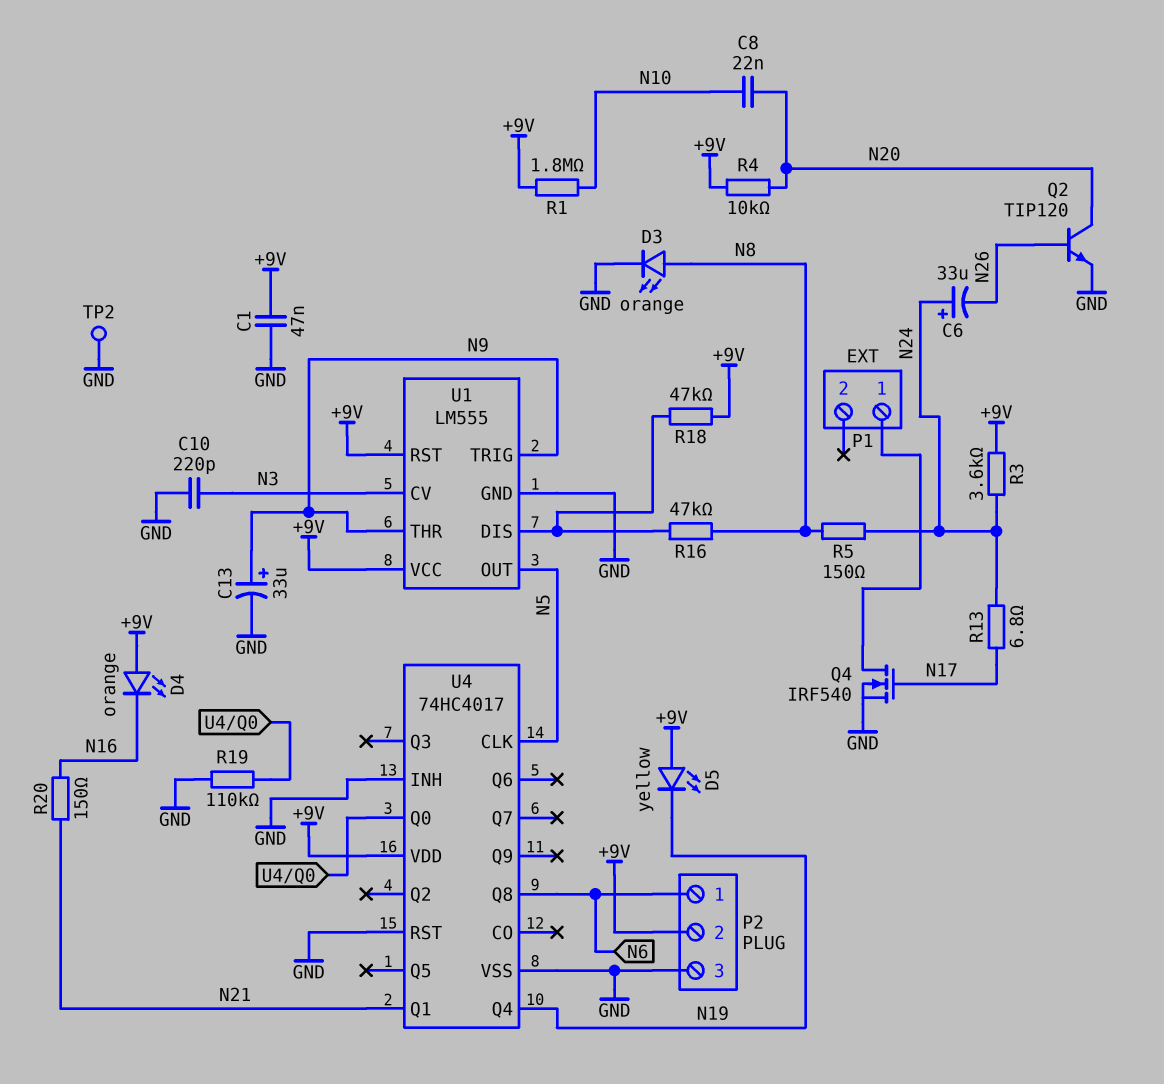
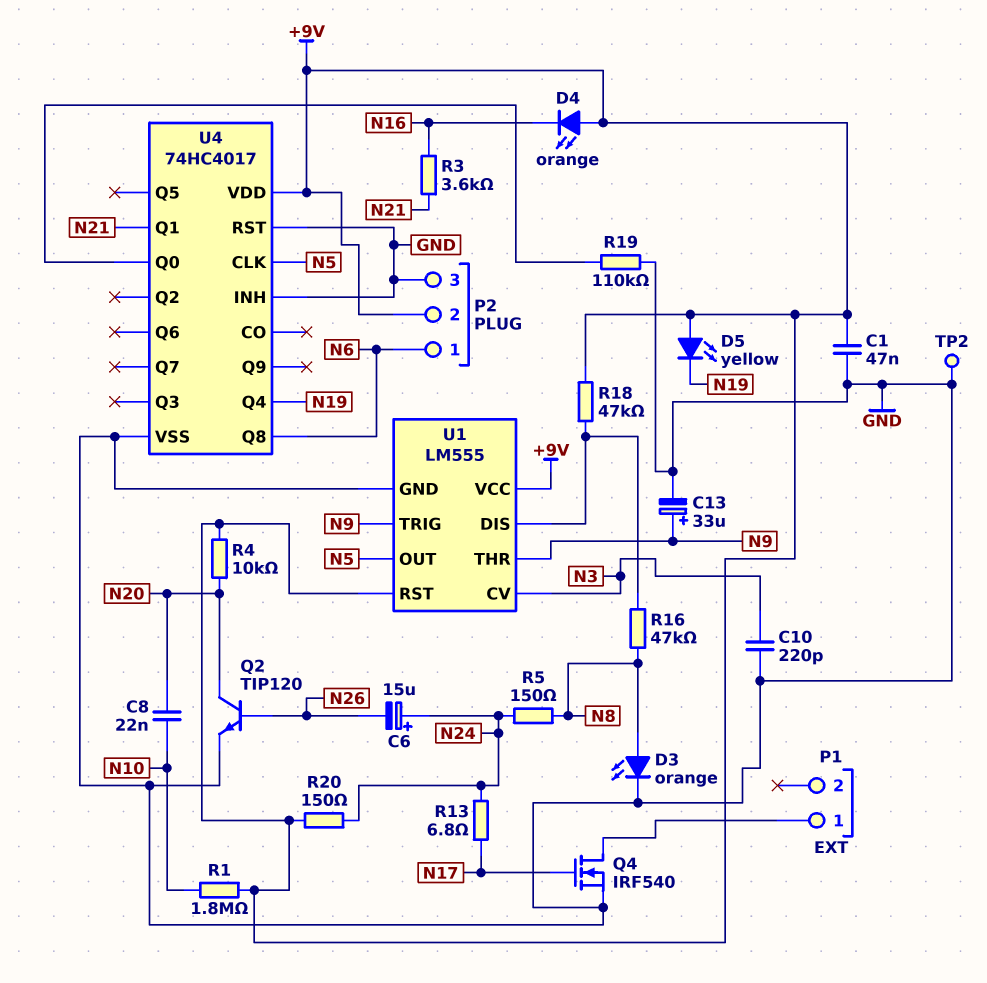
C6: 33uF (plus N24, minus N26) -> 15uF (plus N24, minus N26)
R3: 3.6k (+9V, N24) -> 3.6k (N16, N21)
R20: 150 (N16, N21) -> 150 (+9V, N24)

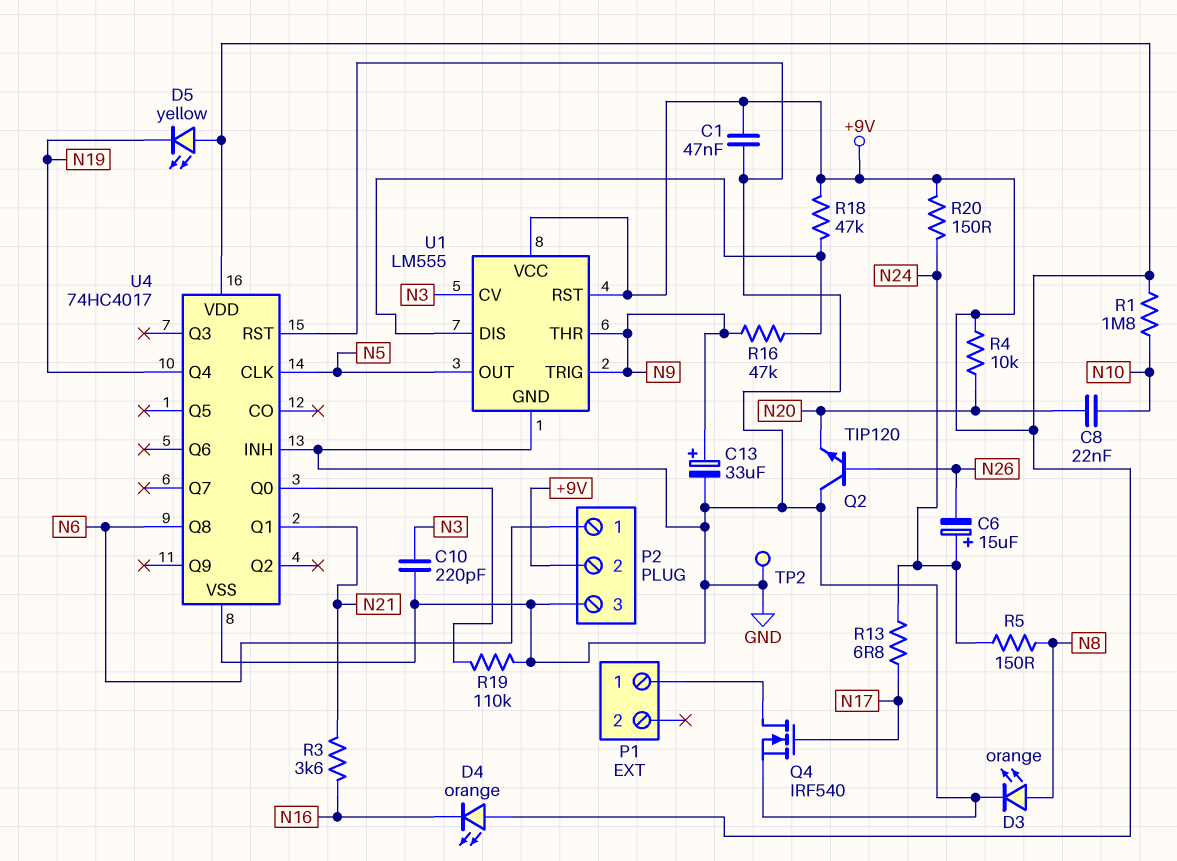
Q2: NPN TIP120 (B N26, C N20, E GND) -> NPN TIP120 (B N26, C GND, E N20)
R16: 47k (N8, U1/DIS) -> 47k (N9, U1/DIS)

